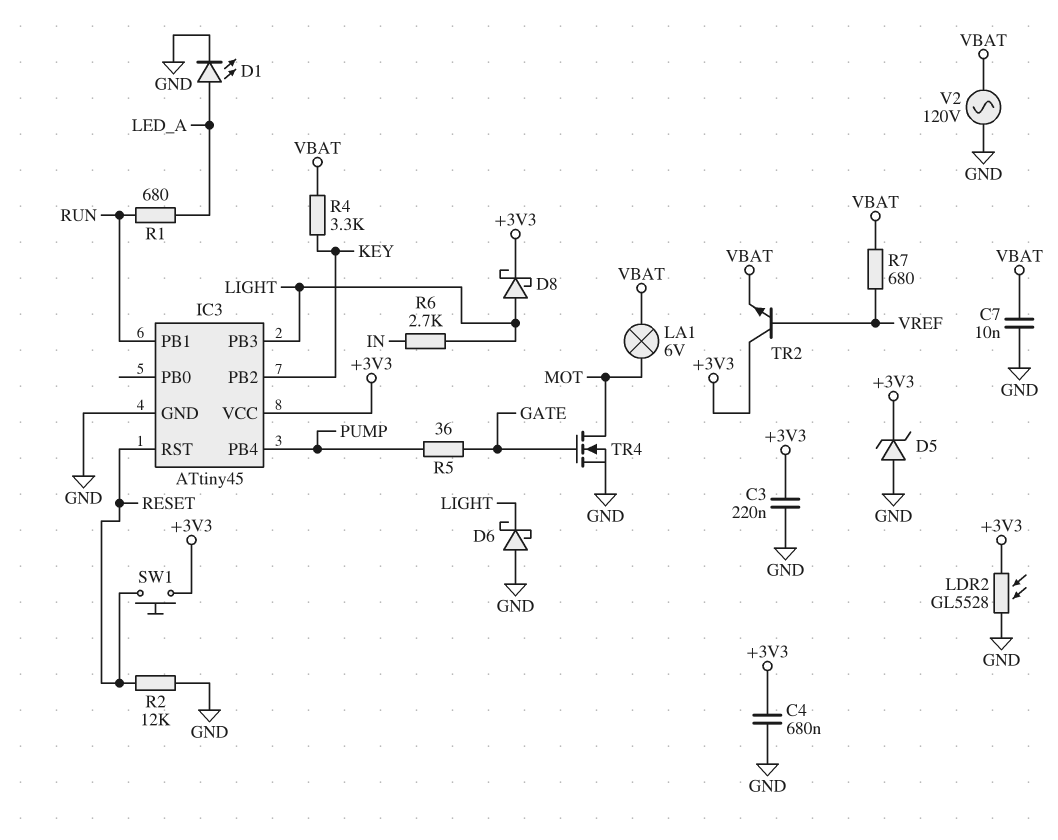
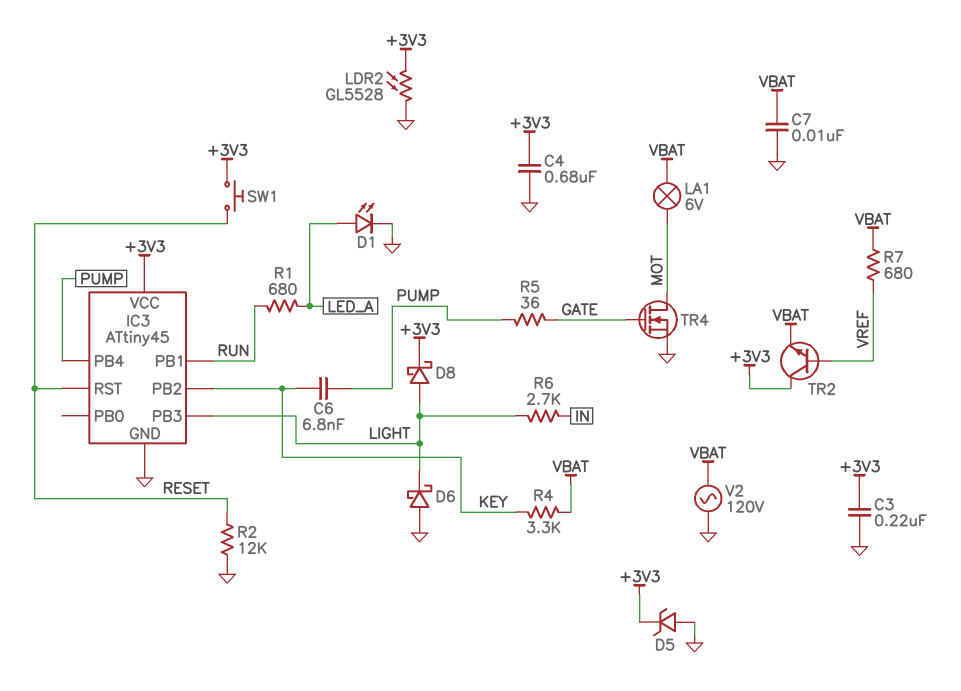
C6: none -> 6.8nF (KEY, PUMP)

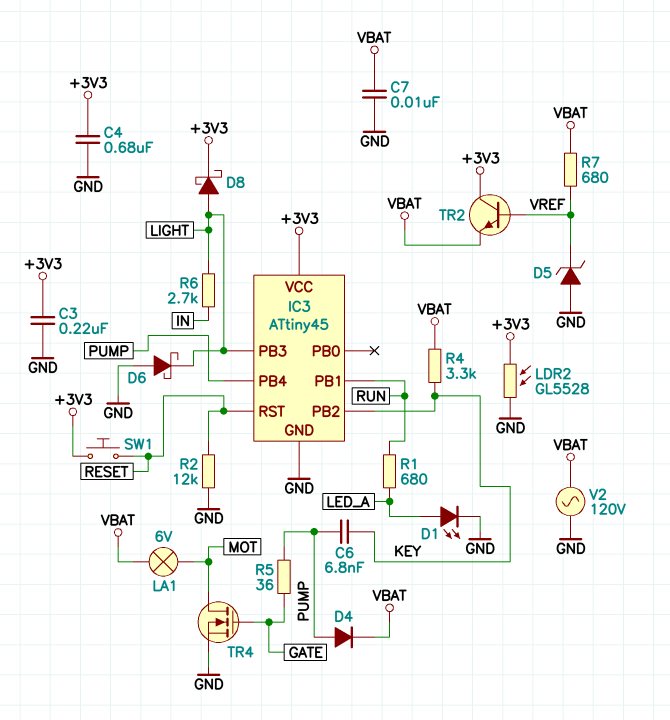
D4: none -> diode (A PUMP, K VBAT)
D5: zener (A GND, K +3V3) -> zener (A GND, K VREF)

